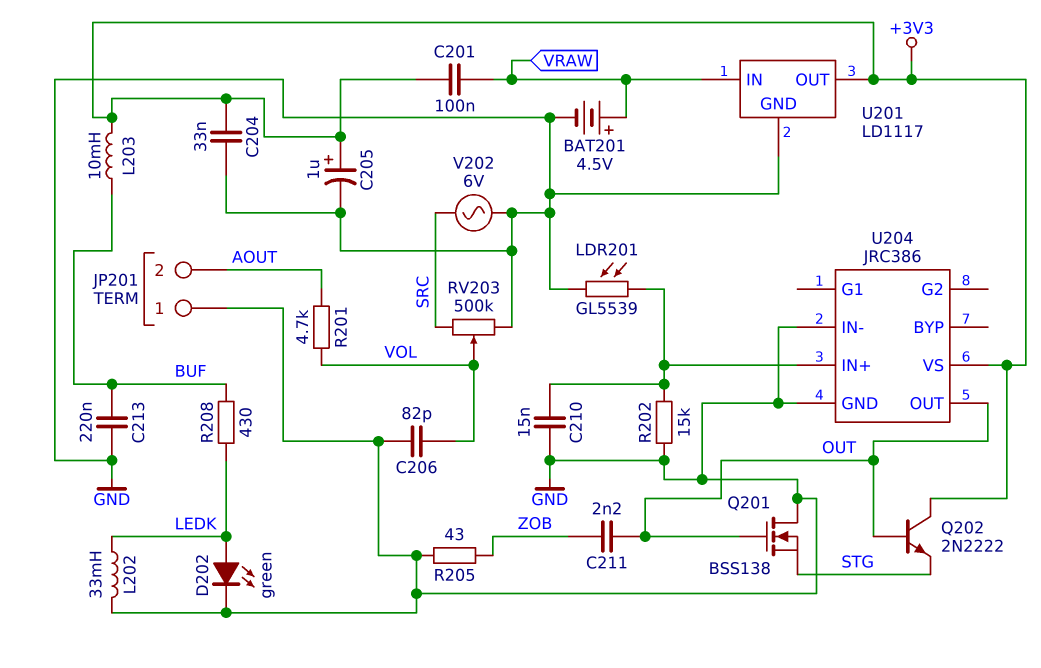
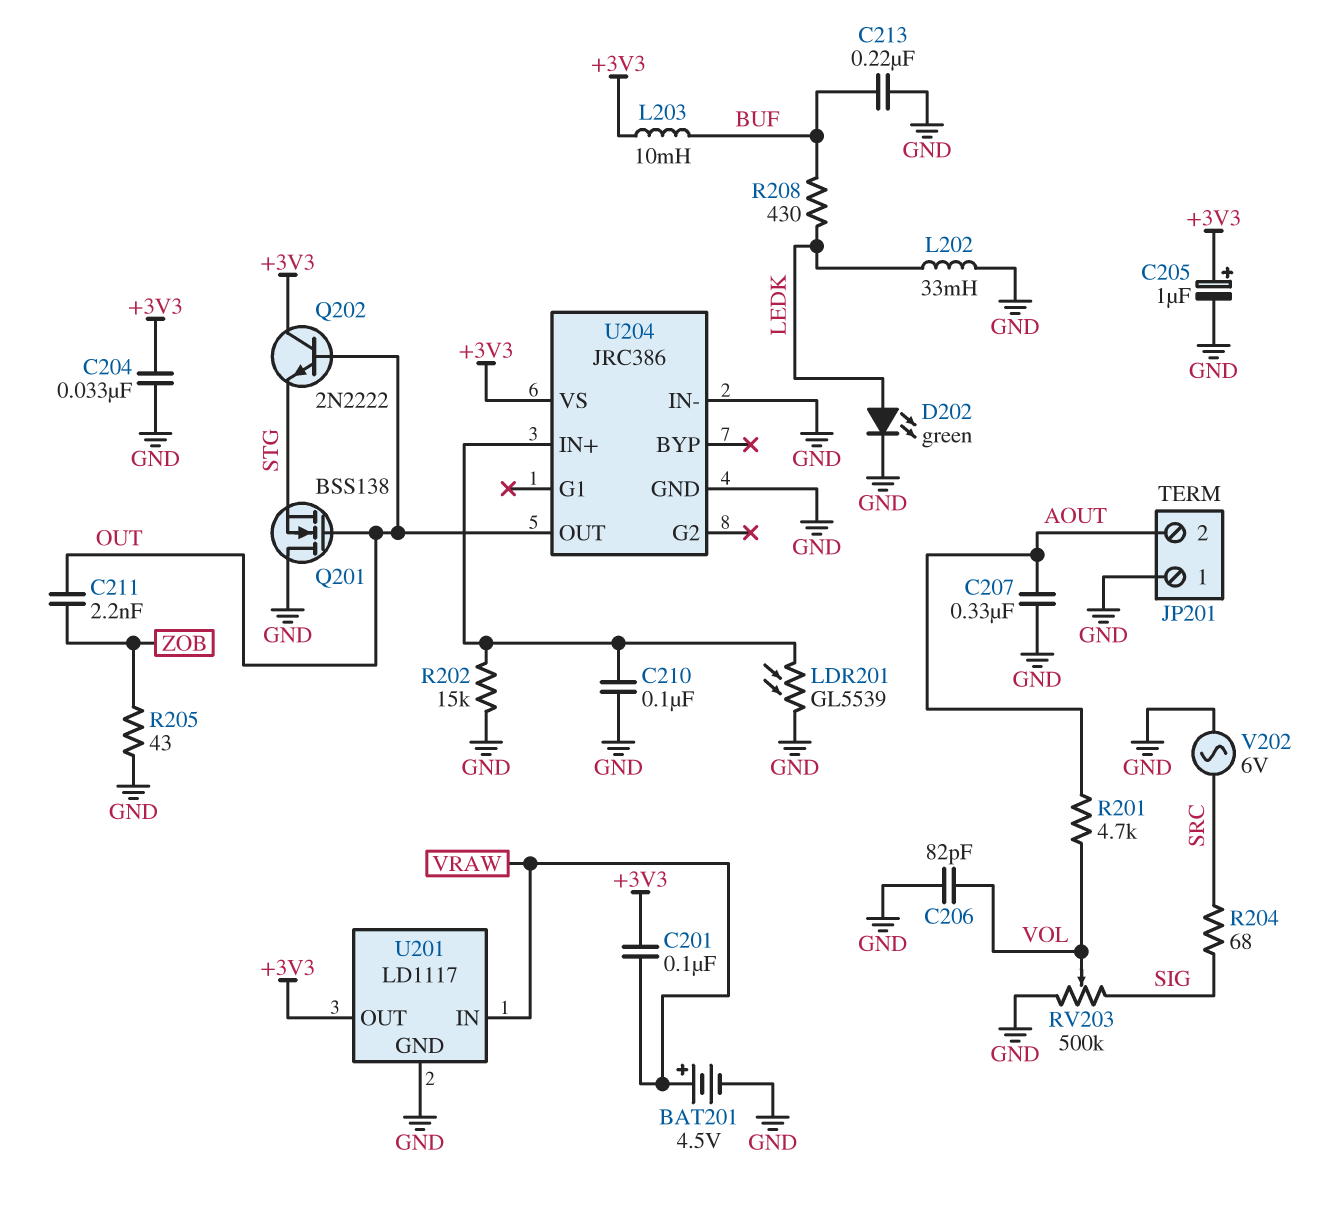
C207: none -> 330nF (AOUT, GND)
C210: 15nF (GND, U204/IN+) -> 100nF (GND, U204/IN+)
R204: none -> 68 (SIG, SRC)
RV203: 500k (GND, SRC, wiper VOL) -> 500k (GND, SIG, wiper VOL)

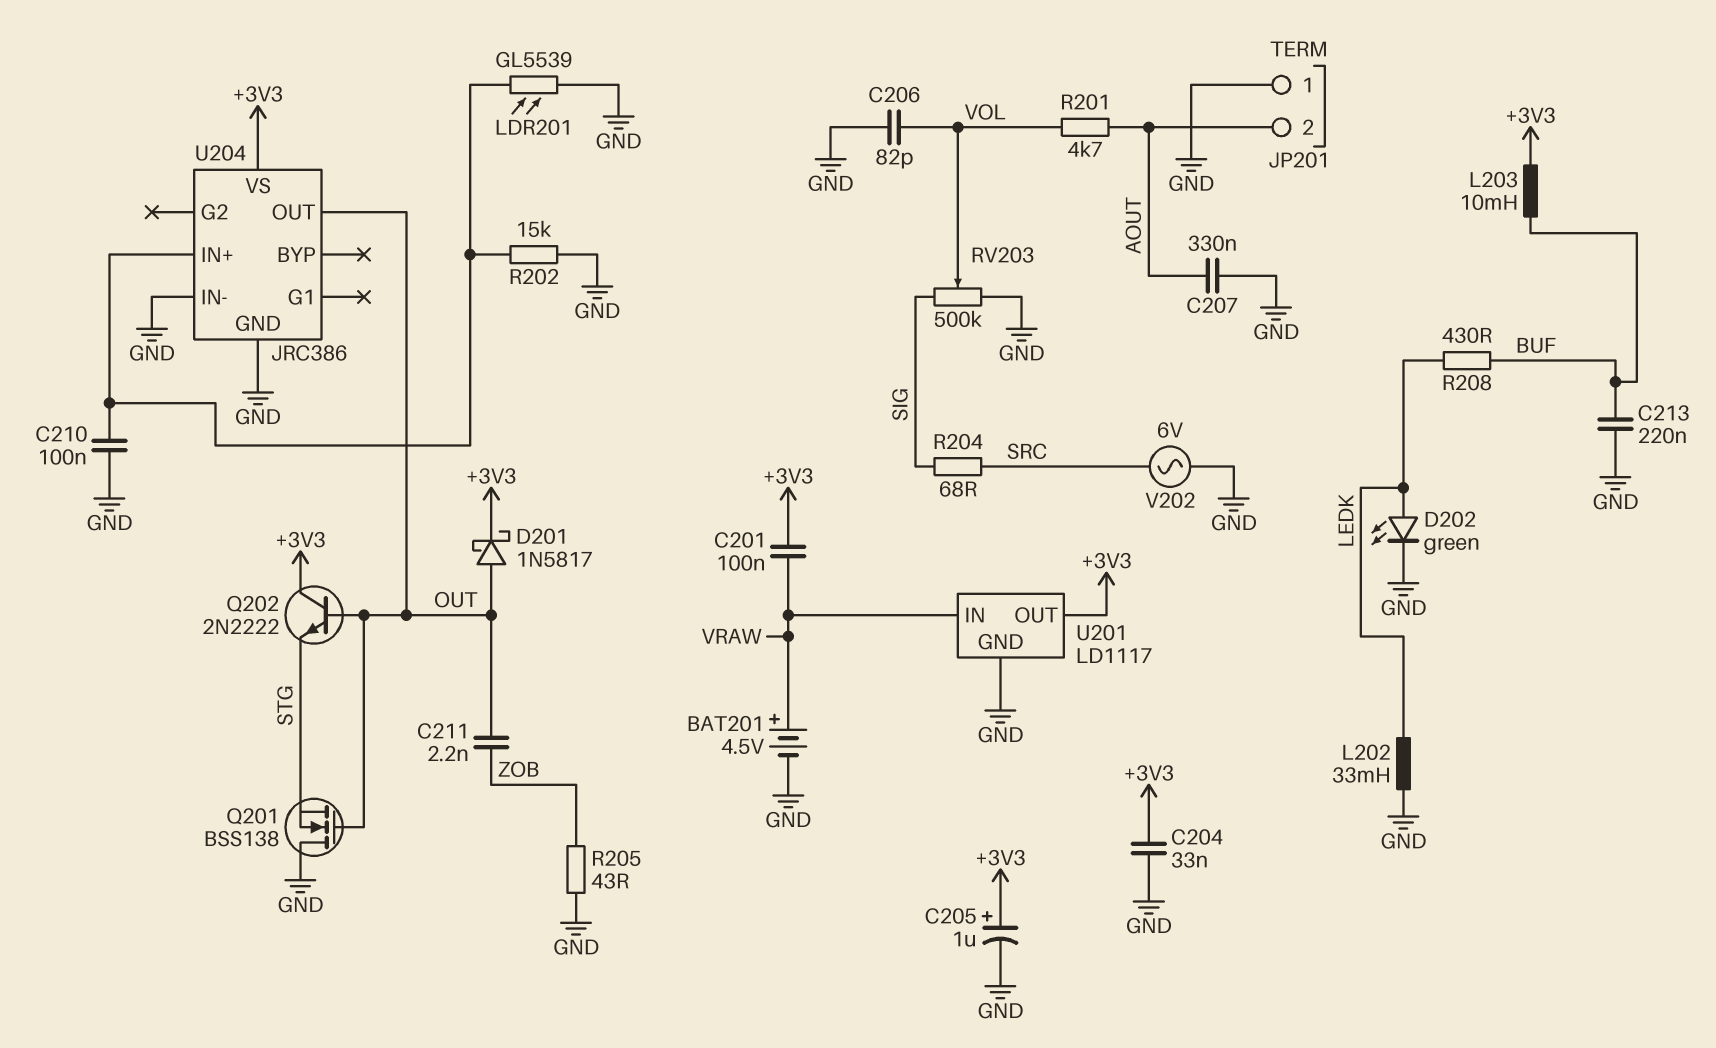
D201: none -> schottky 1N5817 (A OUT, K +3V3)

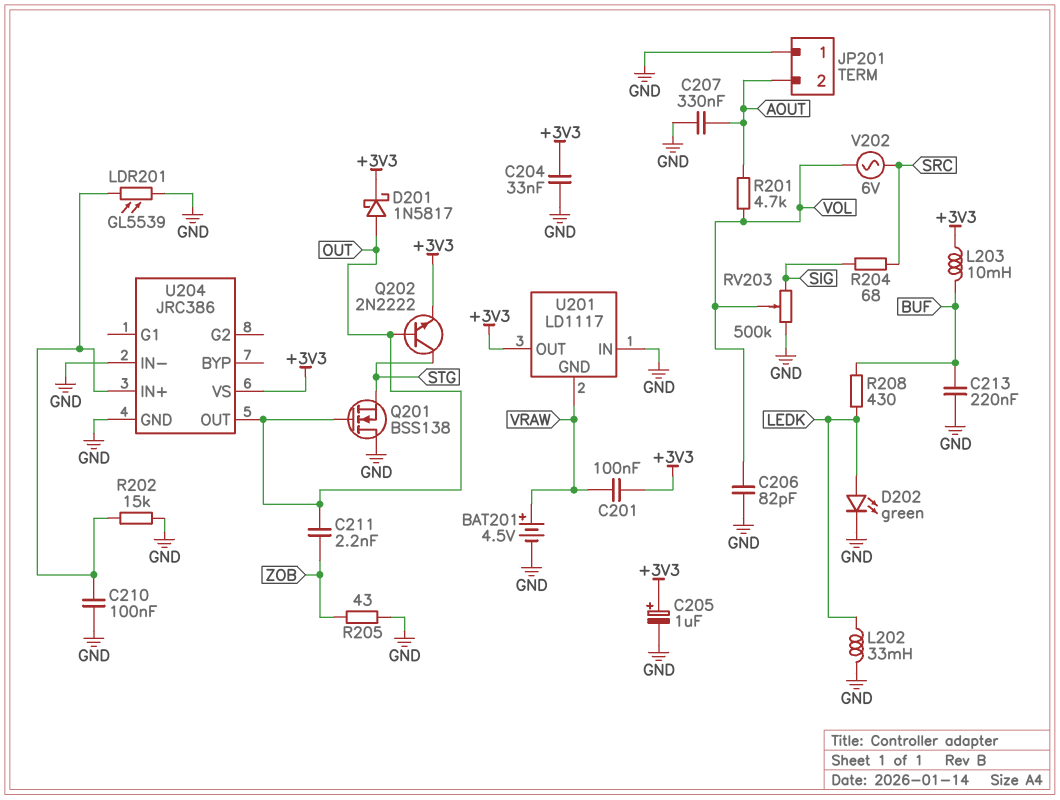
Q202: NPN 2N2222 (B OUT, C +3V3, E STG) -> NPN 2N2222 (B OUT, C STG, E +3V3)
U201 pin GND: GND -> VRAW
U201 pin IN: VRAW -> GND
V202: AC 6V (GND, SRC) -> AC 6V (SRC, VOL)

